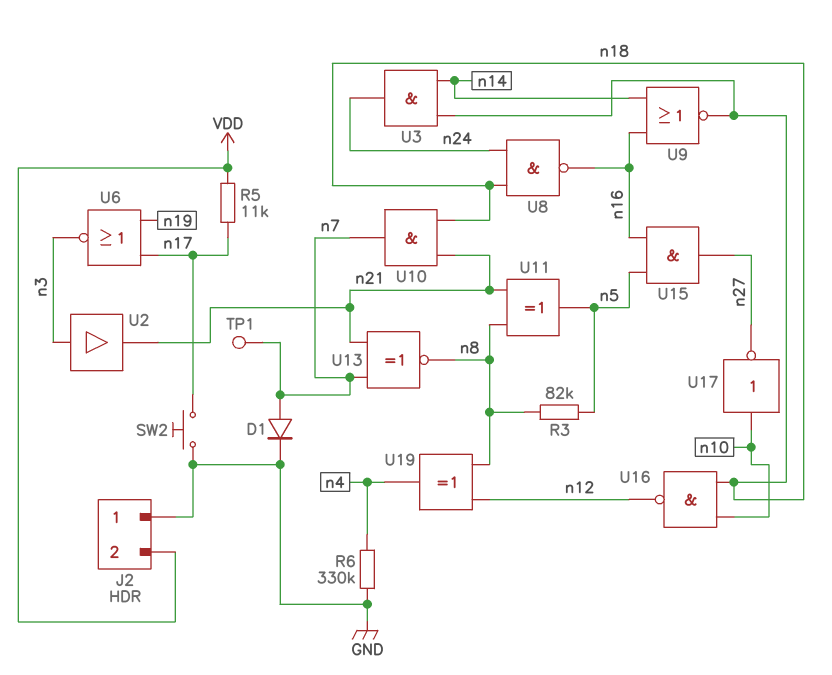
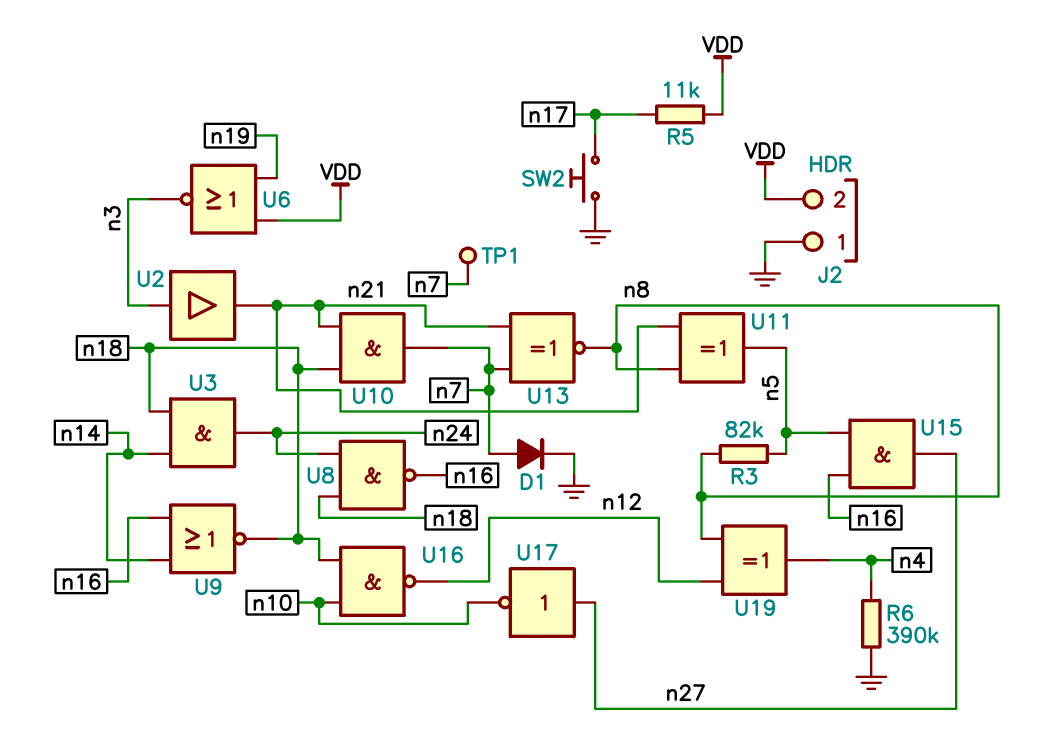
R6: 330k (GND, n4) -> 390k (GND, n4)
U6: NOR (in n17, in n19, out n3) -> NOR (in VDD, in n19, out n3)
U17: NOT (in n10, out n27) -> NOT (in n27, out n10)

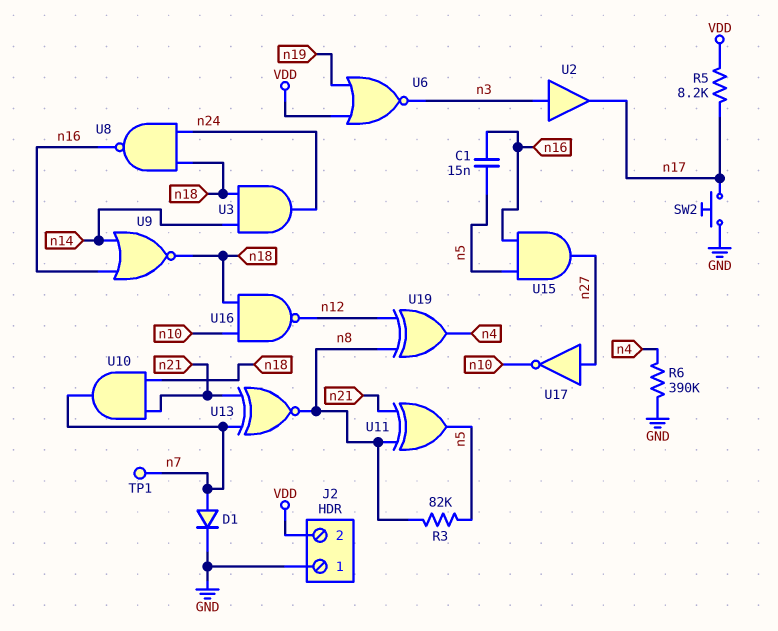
C1: none -> 15nF (n5, n16)
R5: 11k (VDD, n17) -> 8.2k (VDD, n17)
U2: buffer (in n3, out n21) -> buffer (in n3, out n17)

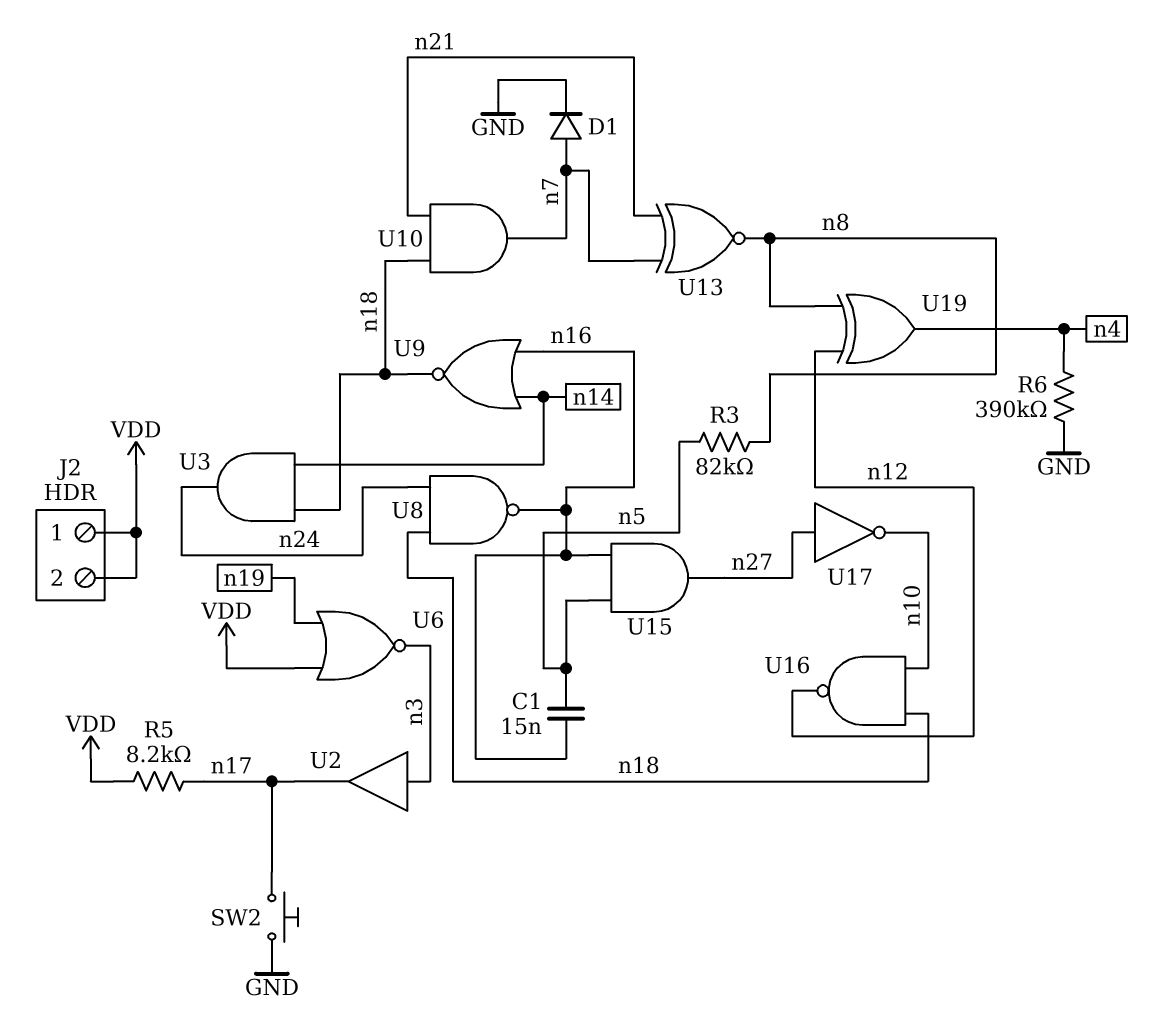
J2 pin 1: GND -> VDD
TP1: test point (n7) -> none
U11: XOR (in n8, in n21, out n5) -> none

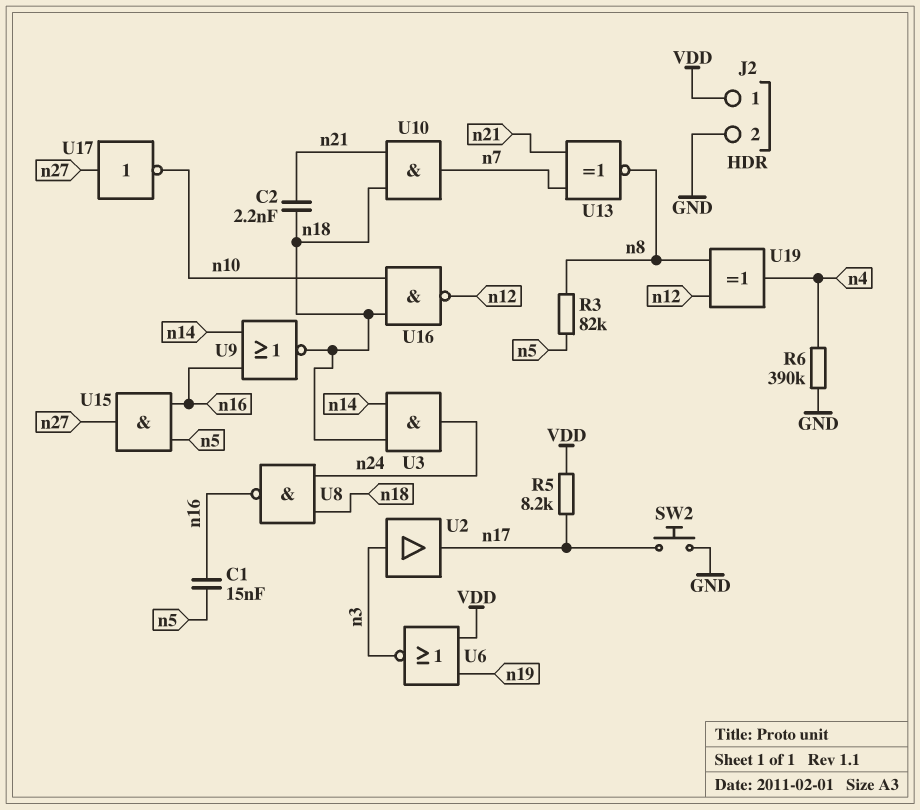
C2: none -> 2.2nF (n18, n21)
D1: diode (A n7, K GND) -> none
J2 pin 2: VDD -> GND

